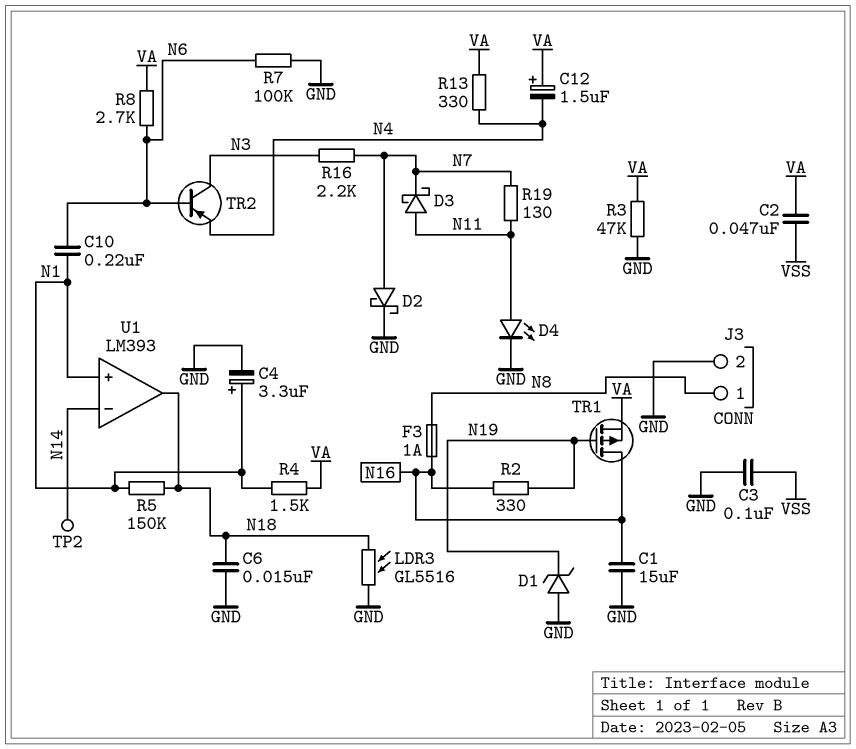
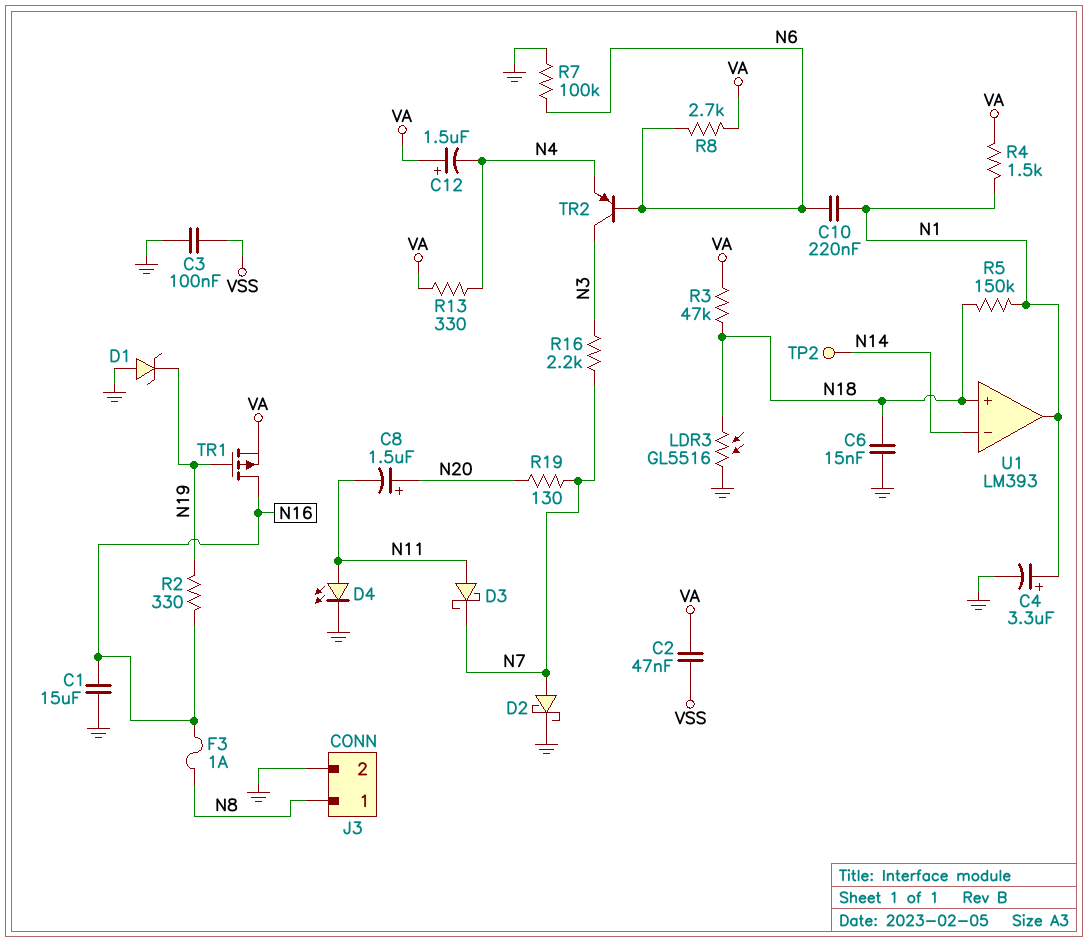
C8: none -> 1.5uF (plus N20, minus N11)
R3: 47k (GND, VA) -> 47k (N18, VA)
R19: 130 (N7, N11) -> 130 (N7, N20)
U1 pin in+: N1 -> N18
U1 pin out: N18 -> N1

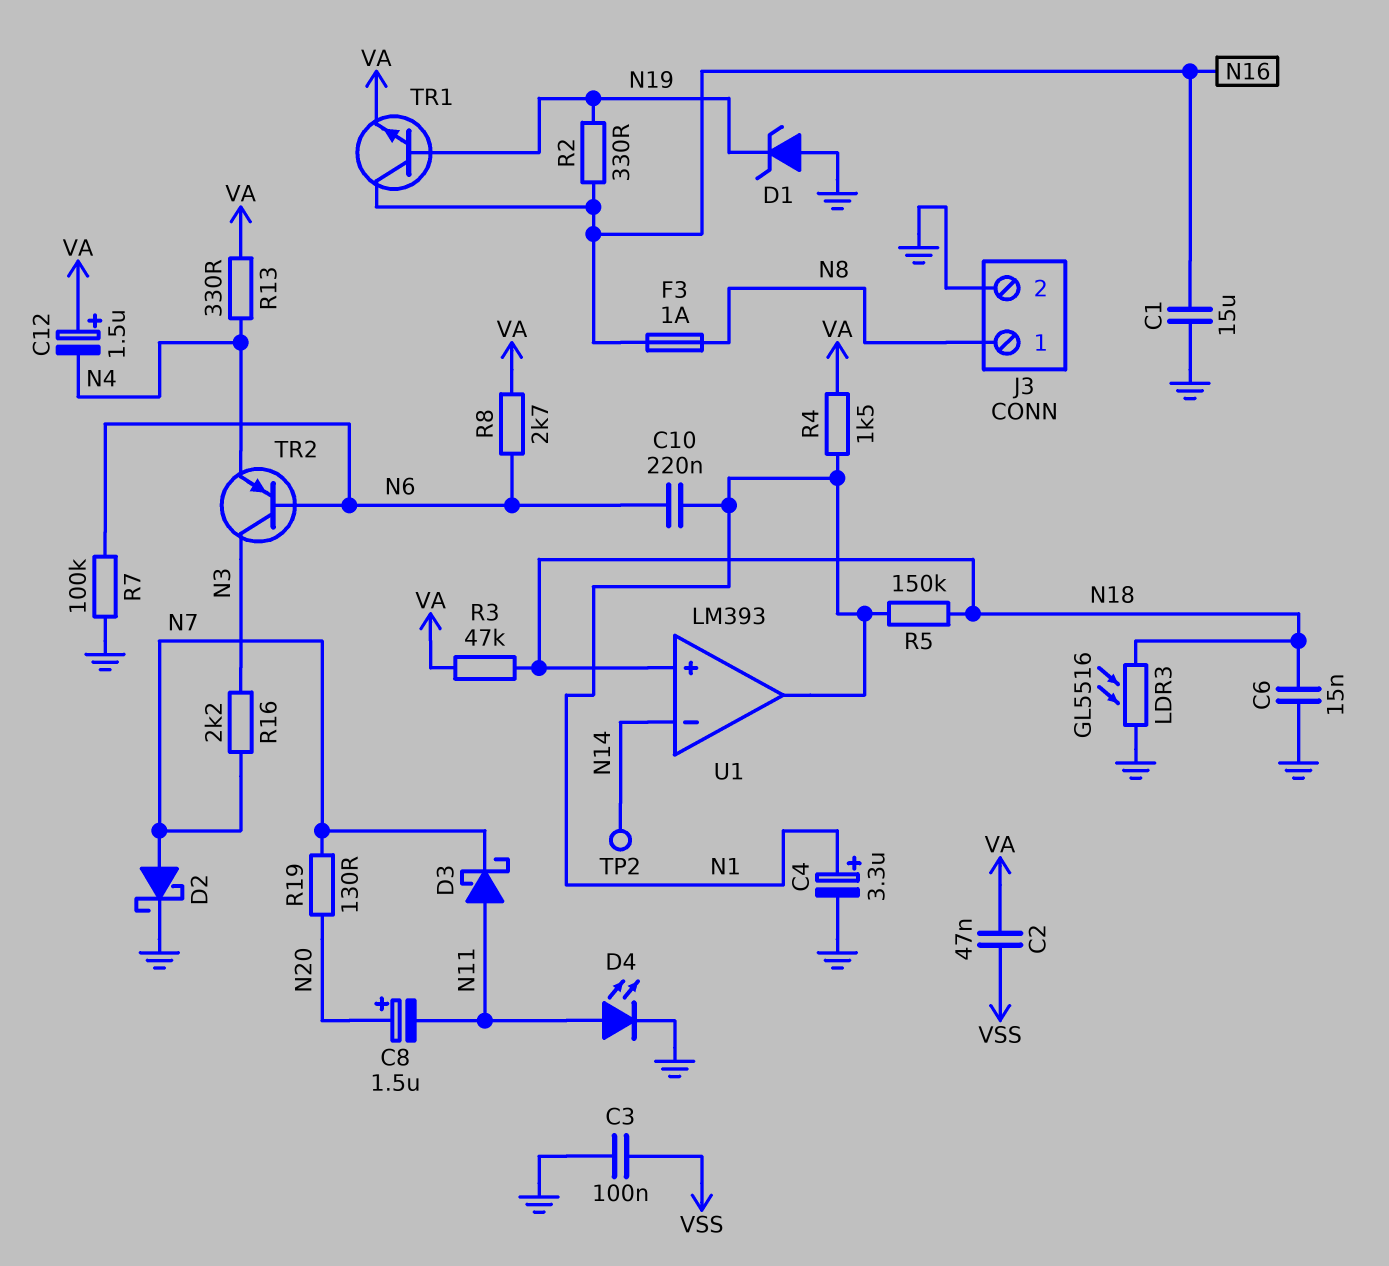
TR1: PMOS (G N19, D N16, S VA) -> NPN (B N19, C N16, E VA)

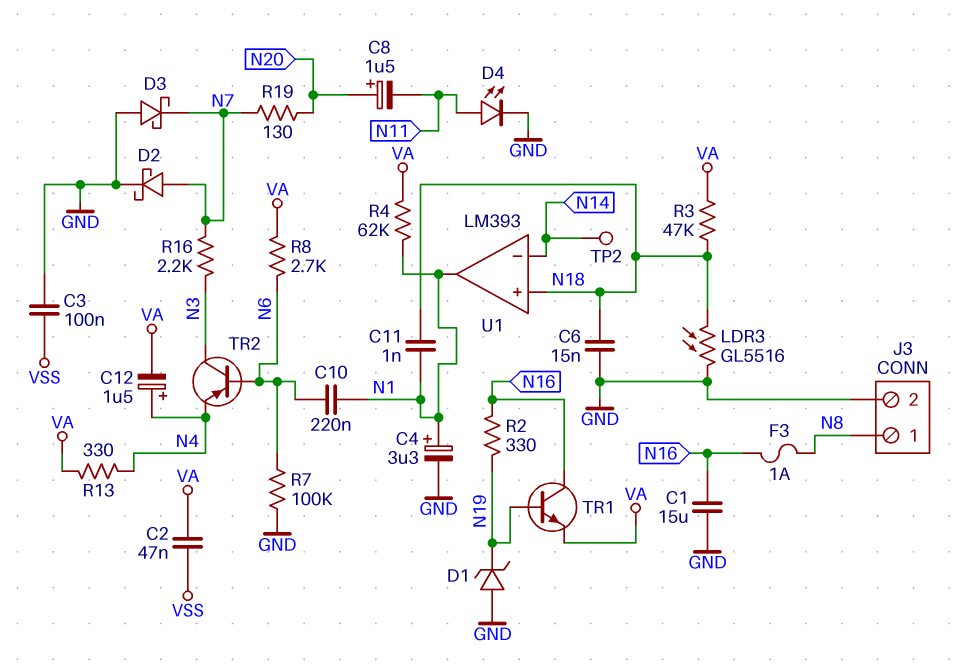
C11: none -> 1nF (N1, N18)
C12: 1.5uF (plus VA, minus N4) -> 1.5uF (plus N4, minus VA)
D3: schottky (A N11, K N7) -> schottky (A GND, K N7)
R4: 1.5k (N1, VA) -> 62k (N1, VA)
R5: 150k (N1, N18) -> none

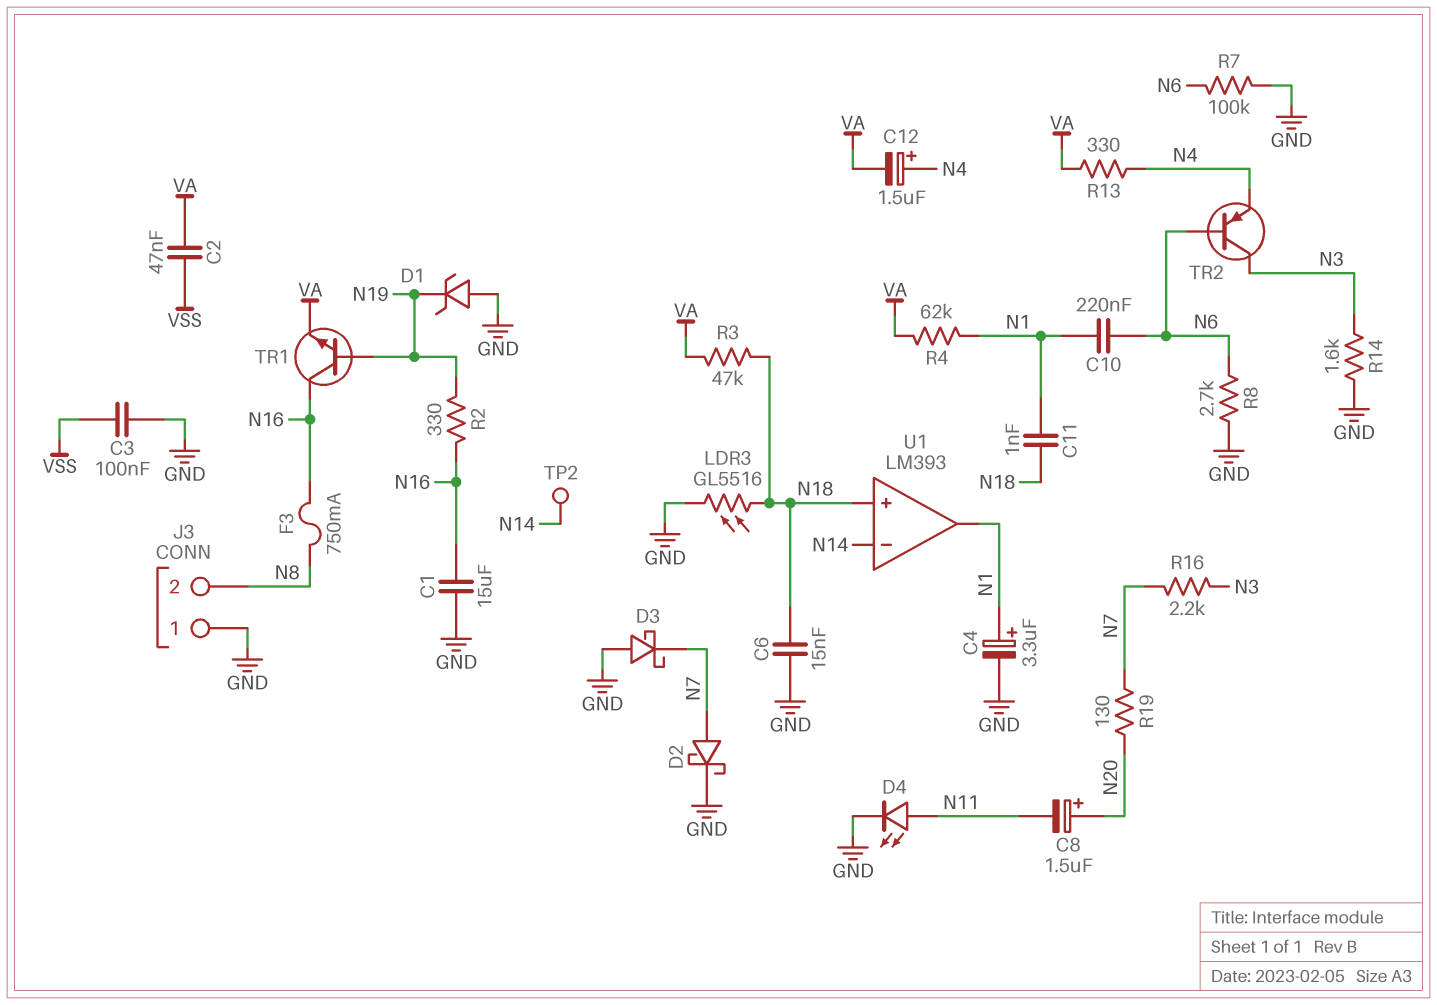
F3: 1A (N8, N16) -> 750mA (N8, N16)
J3 pin 1: N8 -> GND
J3 pin 2: GND -> N8
R8: 2.7k (N6, VA) -> 2.7k (GND, N6)
R14: none -> 1.6k (GND, N3)

